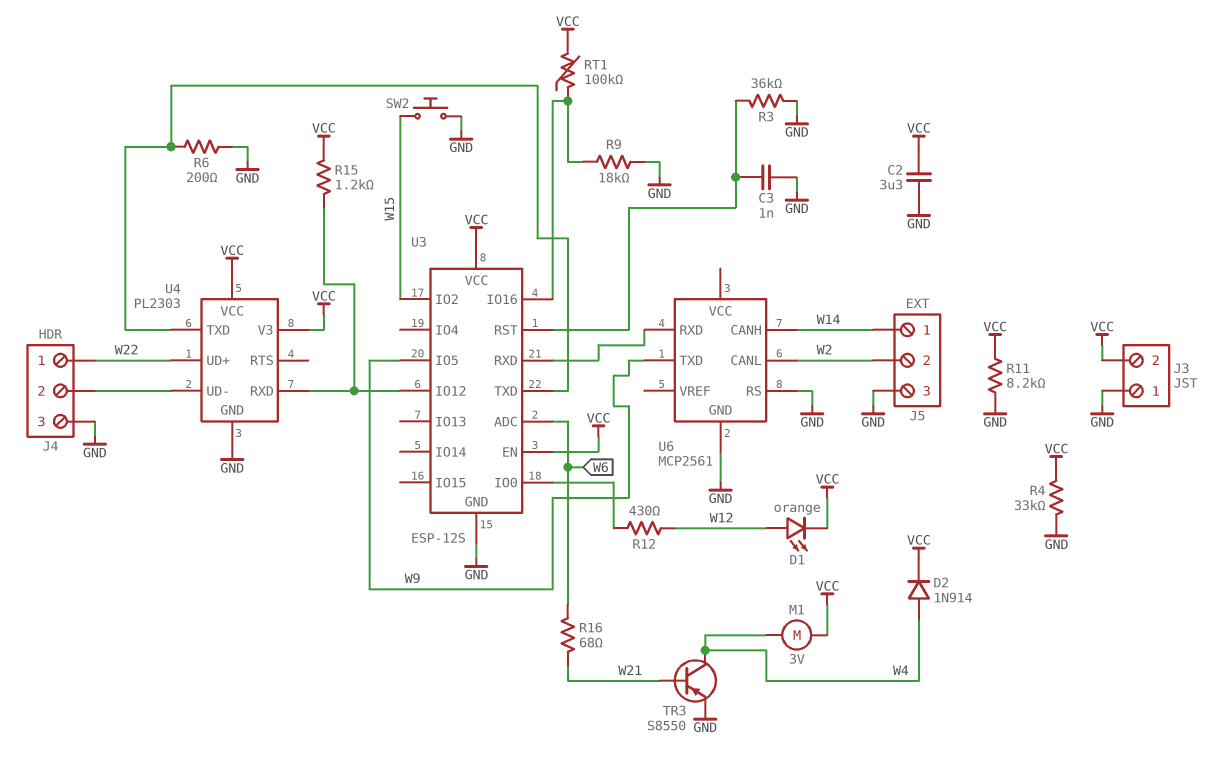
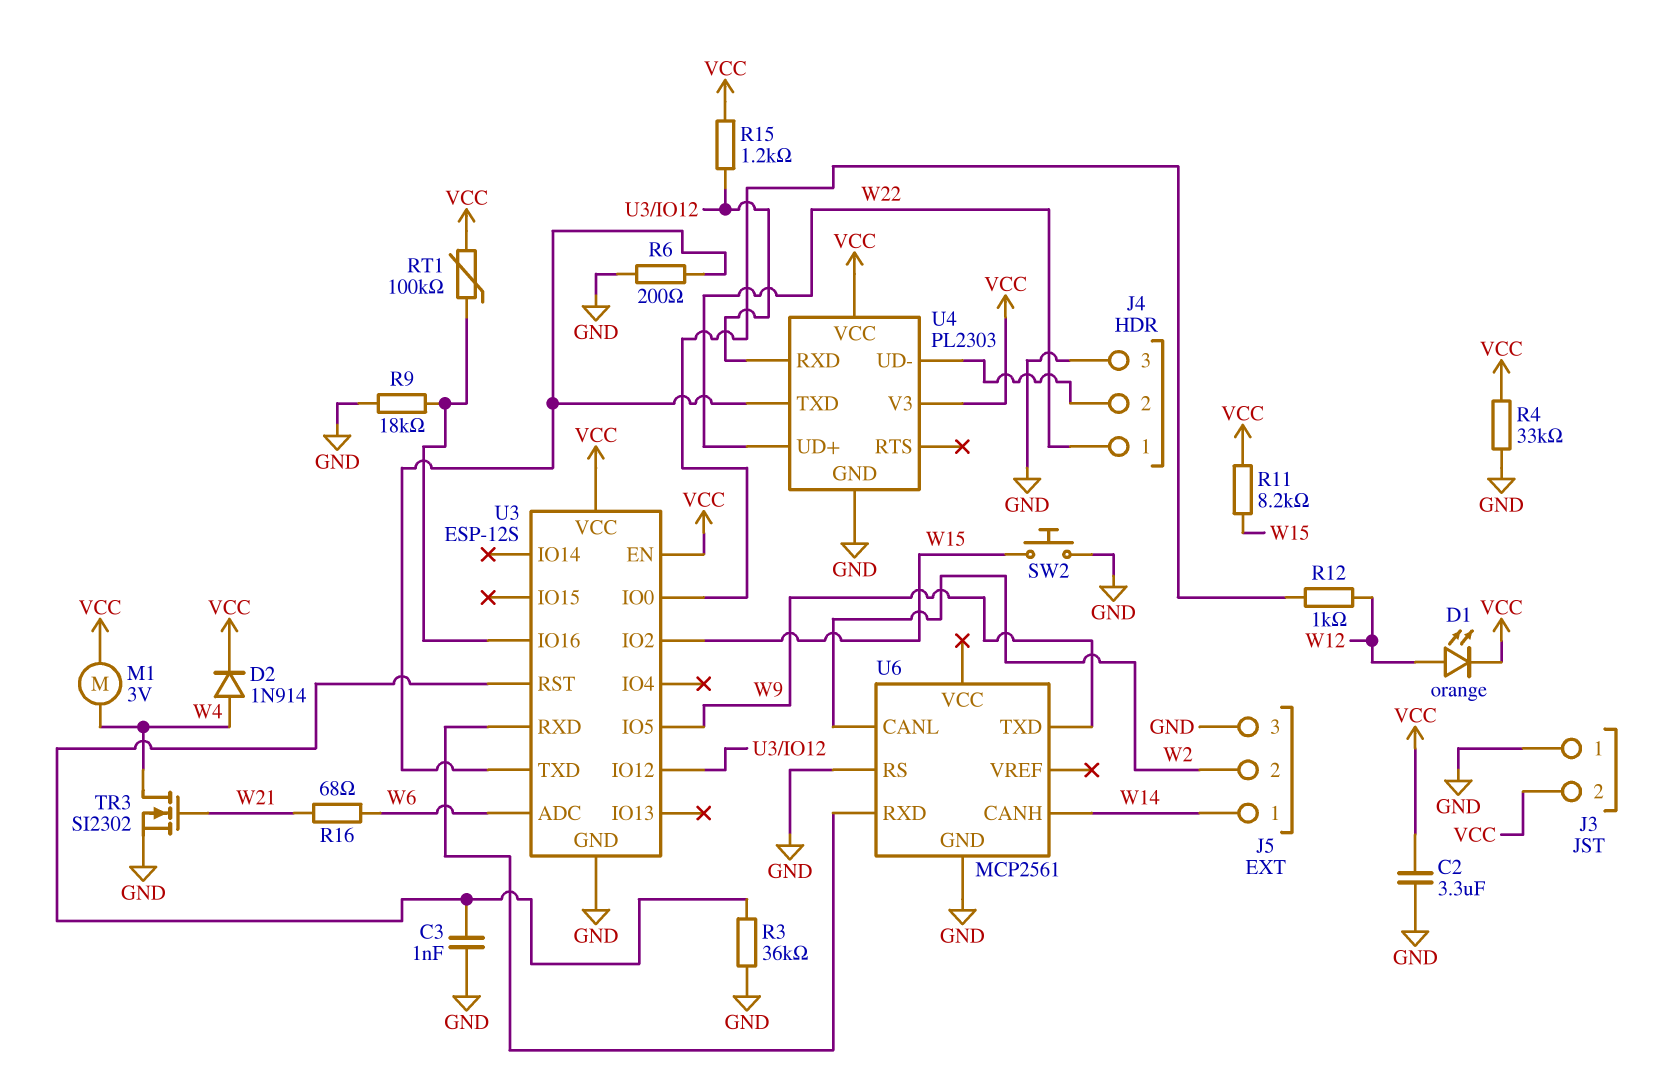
R11: 8.2k (GND, VCC) -> 8.2k (VCC, W15)
R12: 430 (U3/IO0, W12) -> 1k (U3/IO0, W12)
TR3: PNP S8550 (B W21, C W4, E GND) -> NMOS SI2302 (G W21, D W4, S GND)

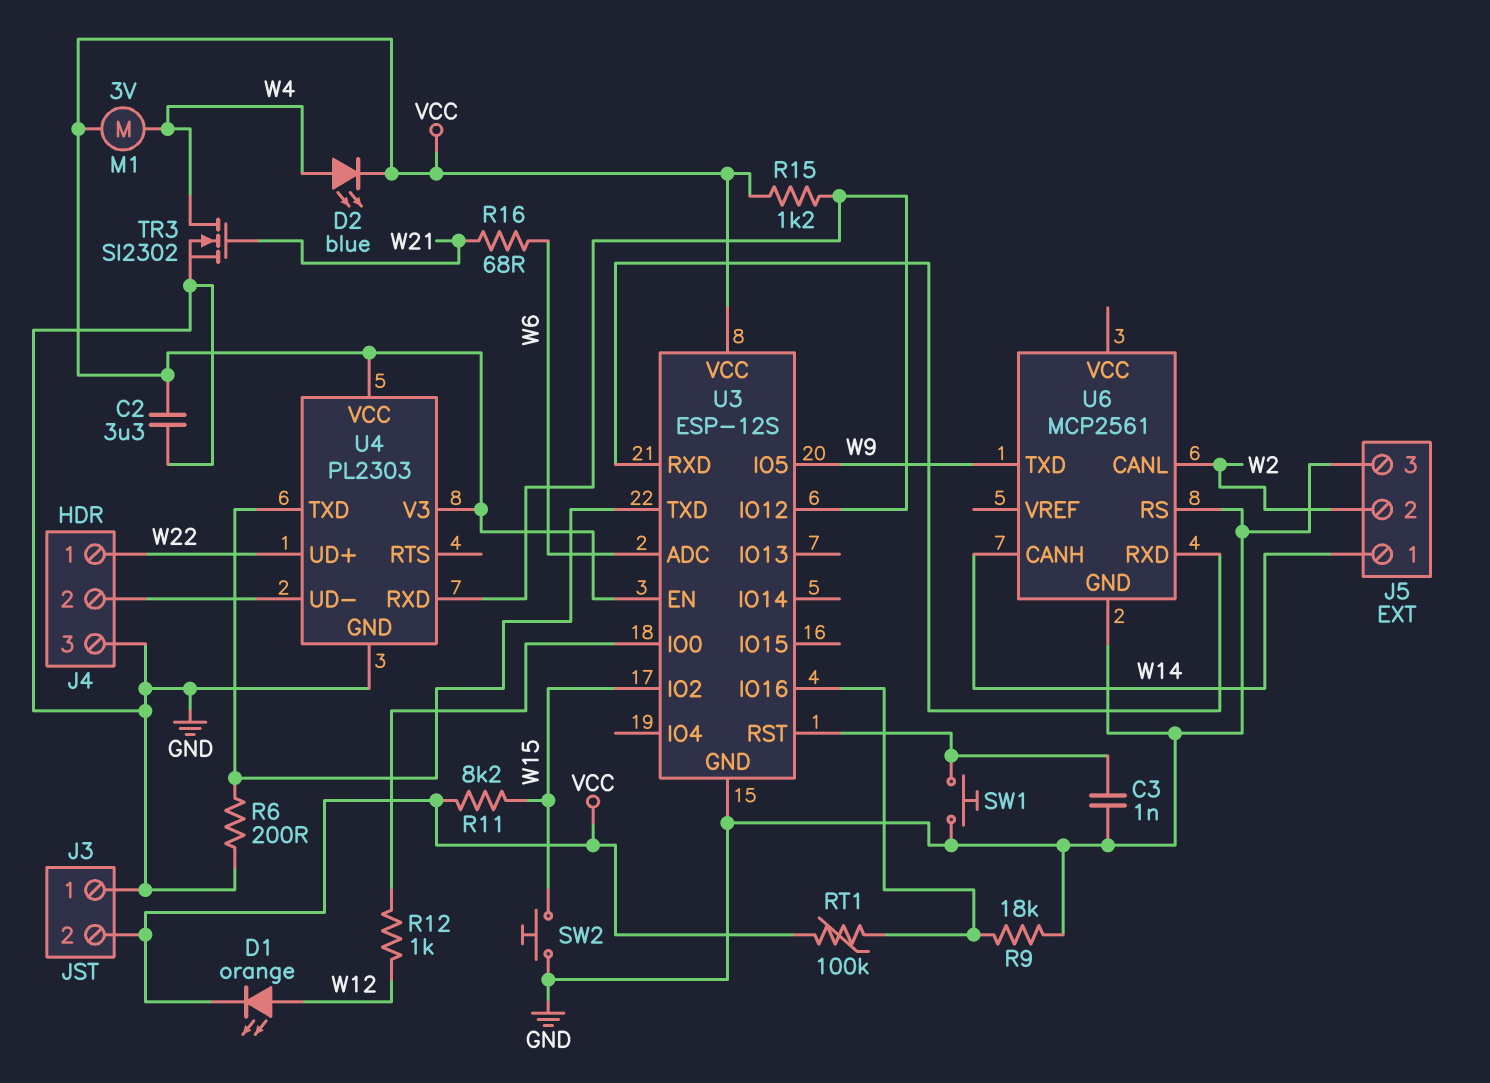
D2: diode 1N914 (A W4, K VCC) -> LED blue (A W4, K VCC)
R3: 36k (GND, U3/RST) -> none
R4: 33k (GND, VCC) -> none
SW1: none -> button (GND, U3/RST)

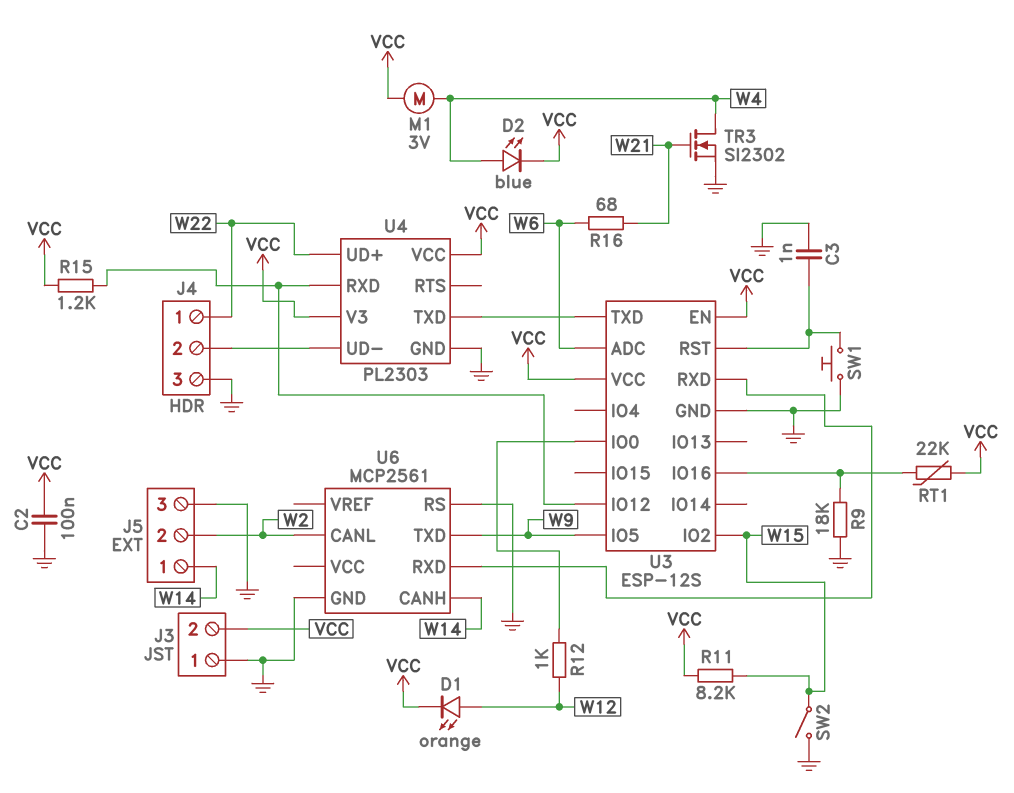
C2: 3.3uF (GND, VCC) -> 100nF (GND, VCC)
R6: 200 (GND, U3/TXD) -> none
RT1: 100k (U3/IO16, VCC) -> 22k (U3/IO16, VCC)
SW2: button (GND, W15) -> switch (GND, W15)

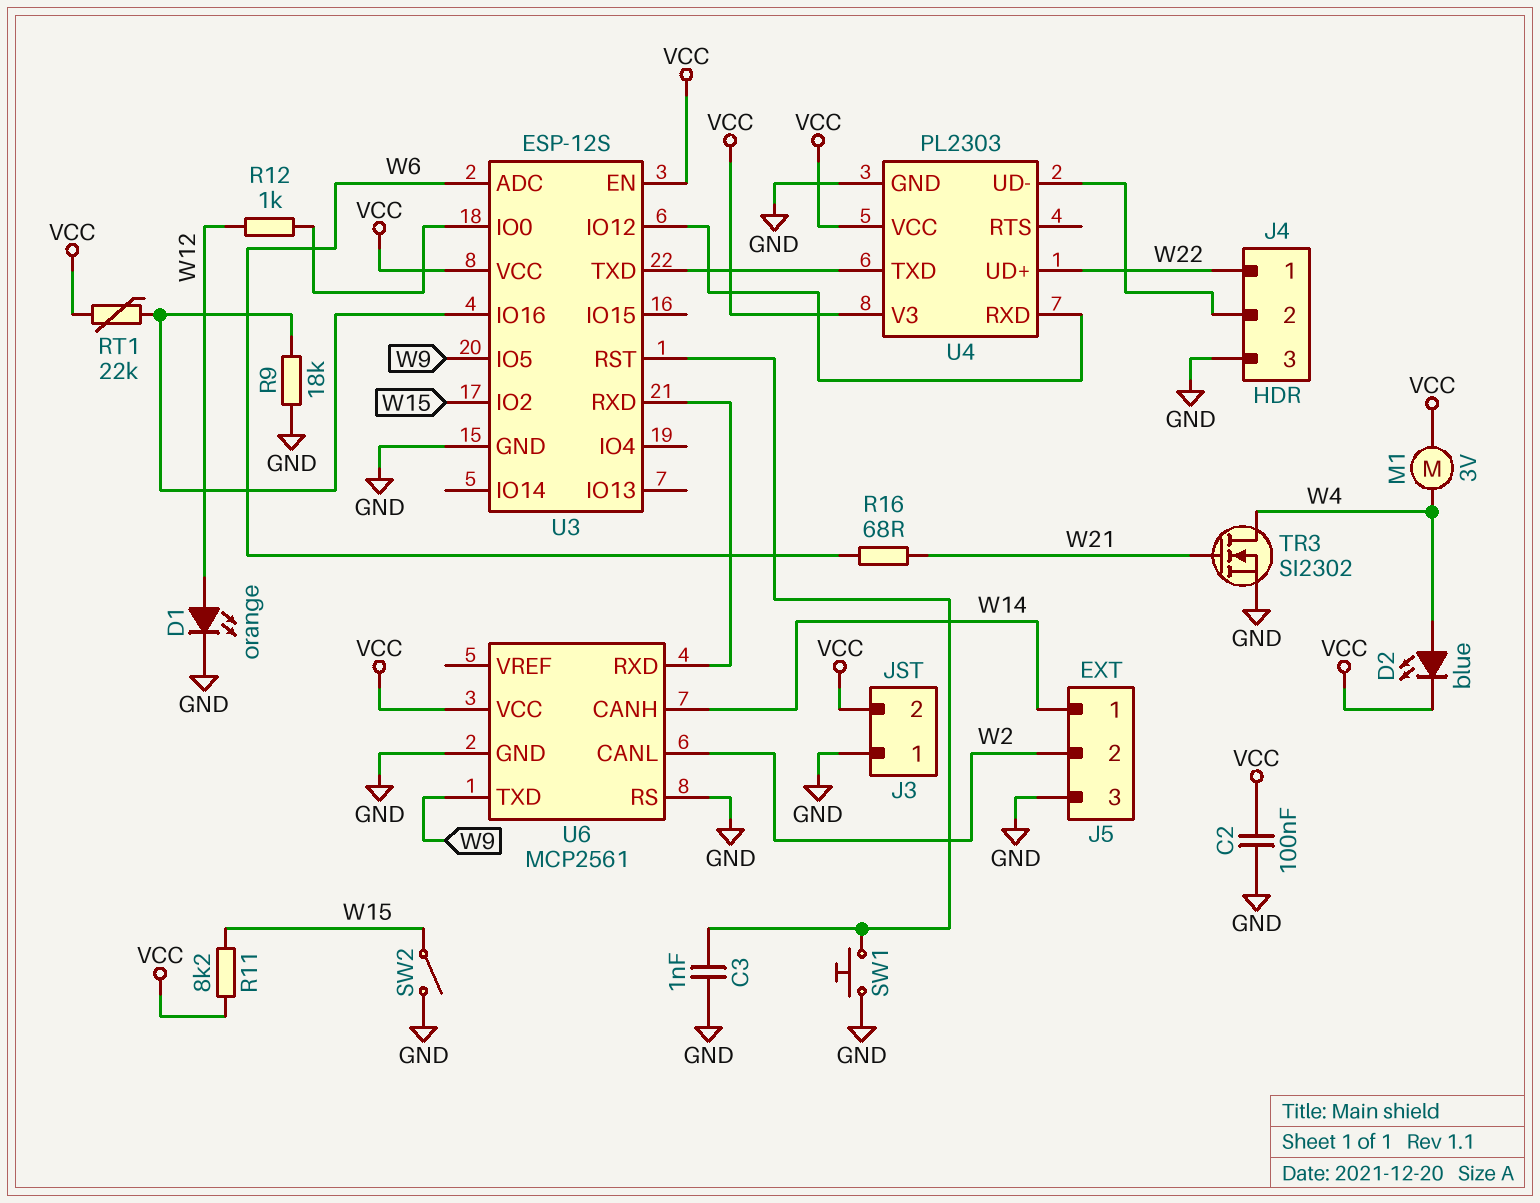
D1: LED orange (A W12, K VCC) -> LED orange (A W12, K GND)
R15: 1.2k (U3/IO12, VCC) -> none
U6 pin VCC: none -> VCC

